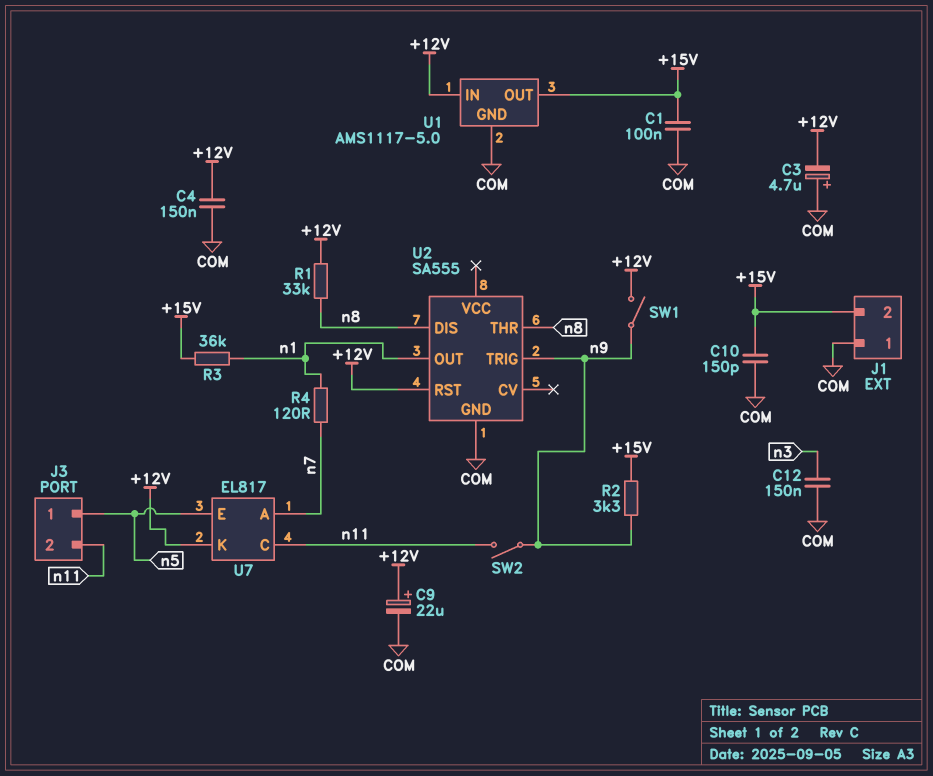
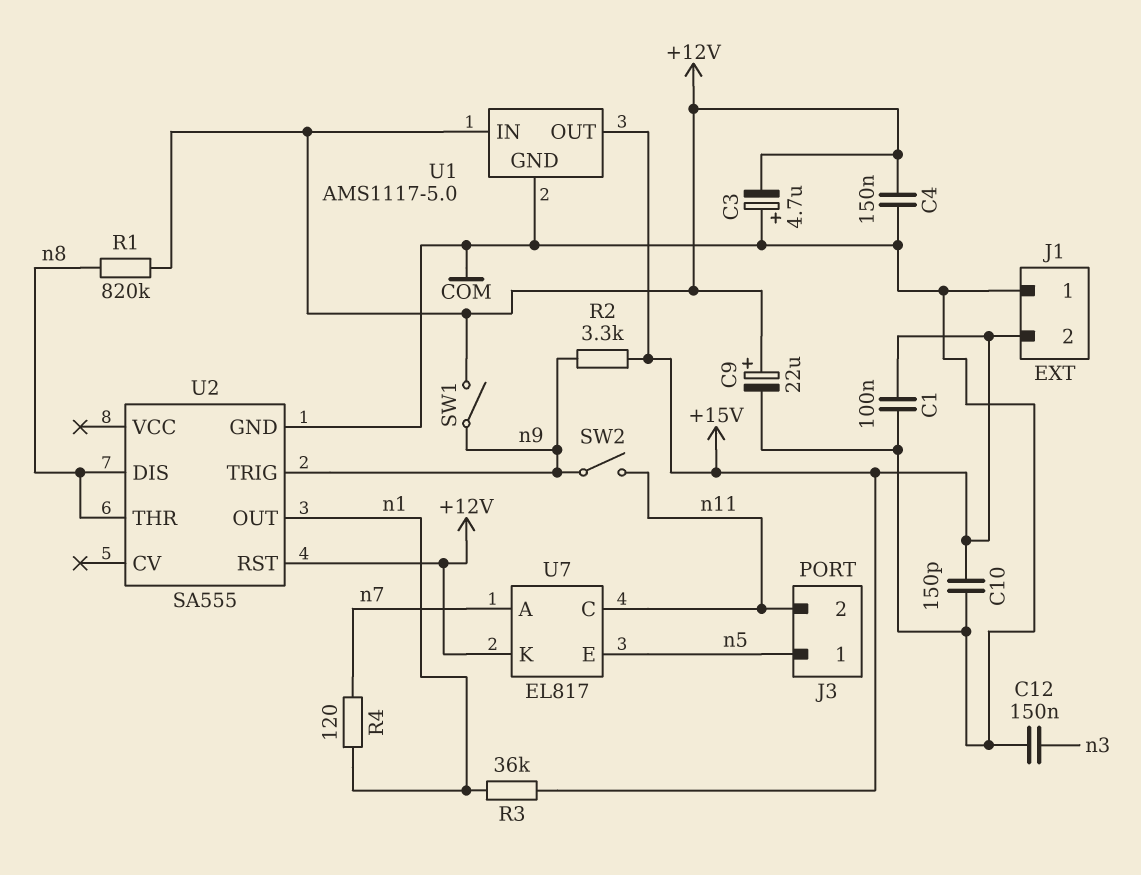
R1: 33k (+12V, n8) -> 820k (+12V, n8)

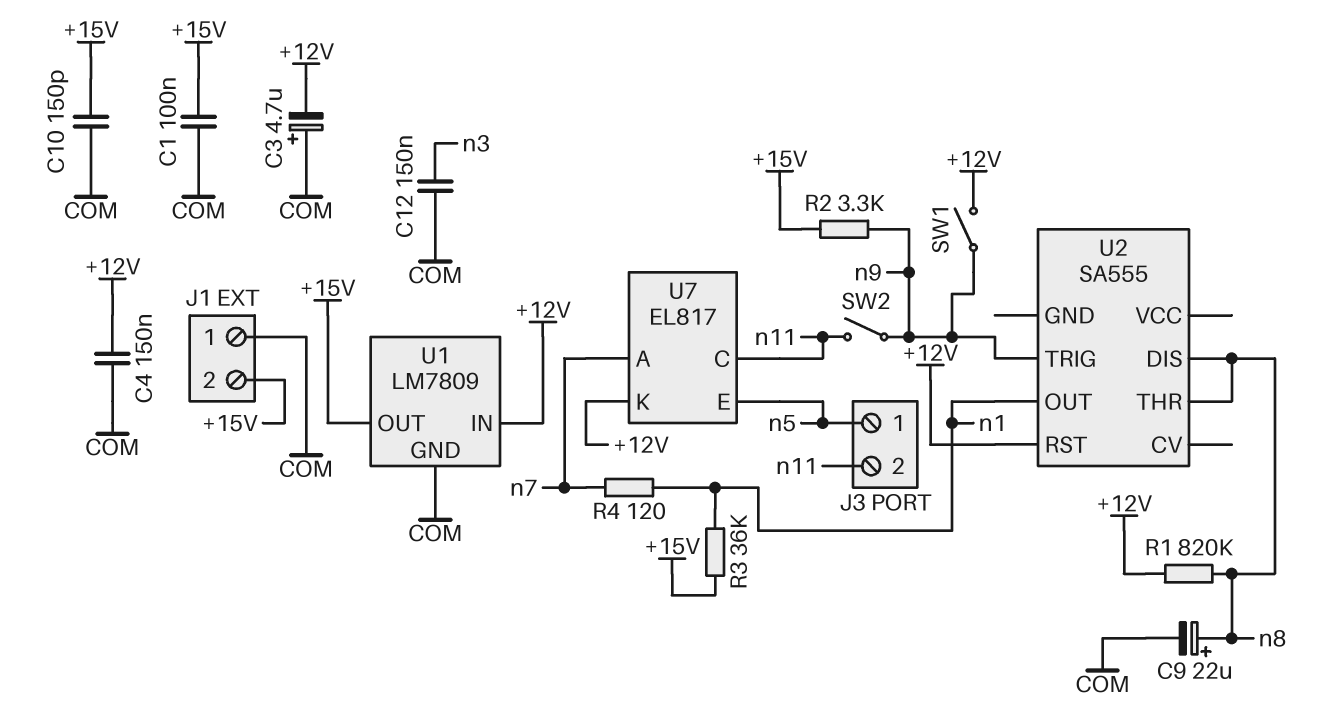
C9: 22uF (plus +12V, minus COM) -> 22uF (plus n8, minus COM)
U1: AMS1117-5.0 -> LM7809
U2 pin GND: COM -> none

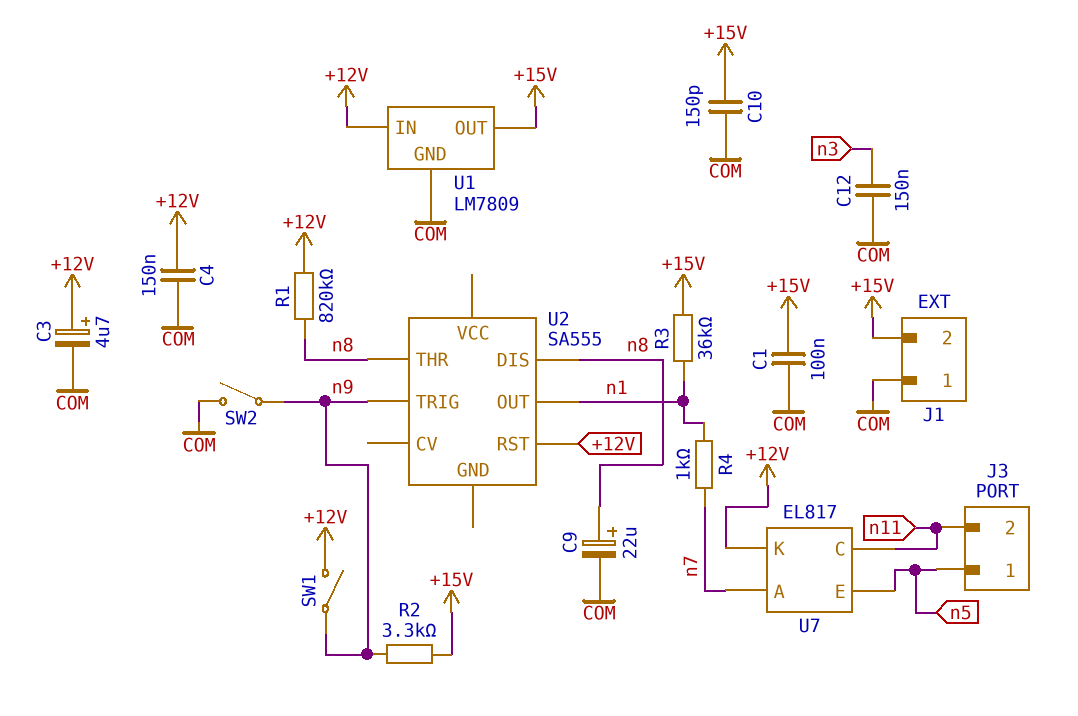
C3: 4.7uF (plus COM, minus +12V) -> 4.7uF (plus +12V, minus COM)
R4: 120 (n1, n7) -> 1k (n1, n7)
SW2: switch (n9, n11) -> switch (COM, n9)

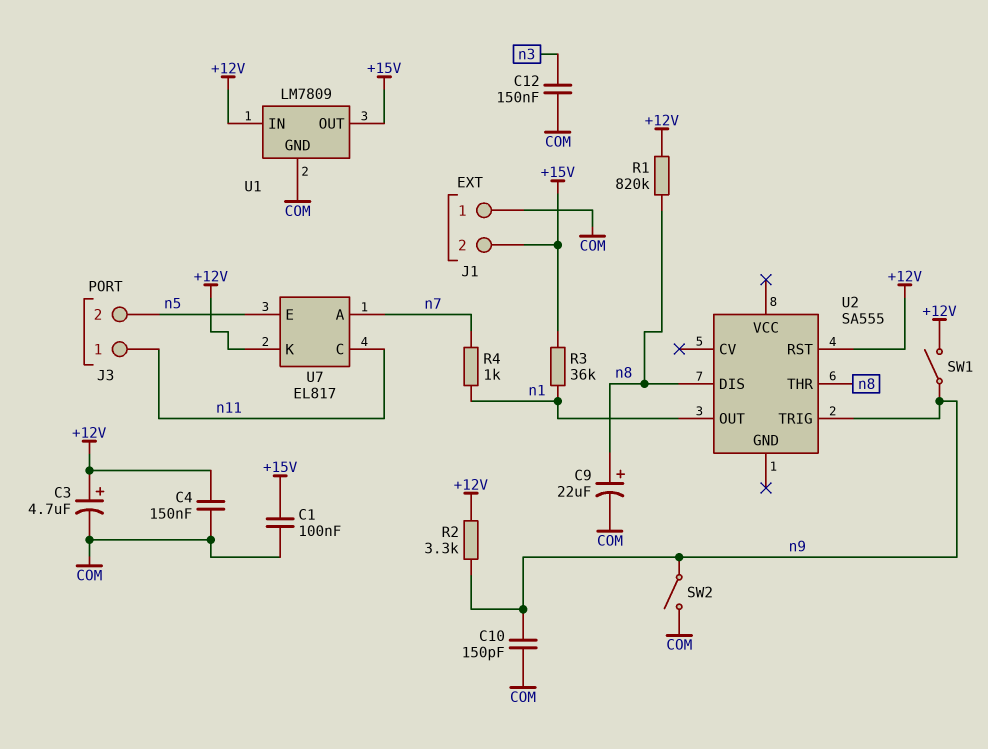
C10: 150pF (+15V, COM) -> 150pF (COM, n9)
J3 pin 1: n5 -> n11
J3 pin 2: n11 -> n5
R2: 3.3k (+15V, n9) -> 3.3k (+12V, n9)

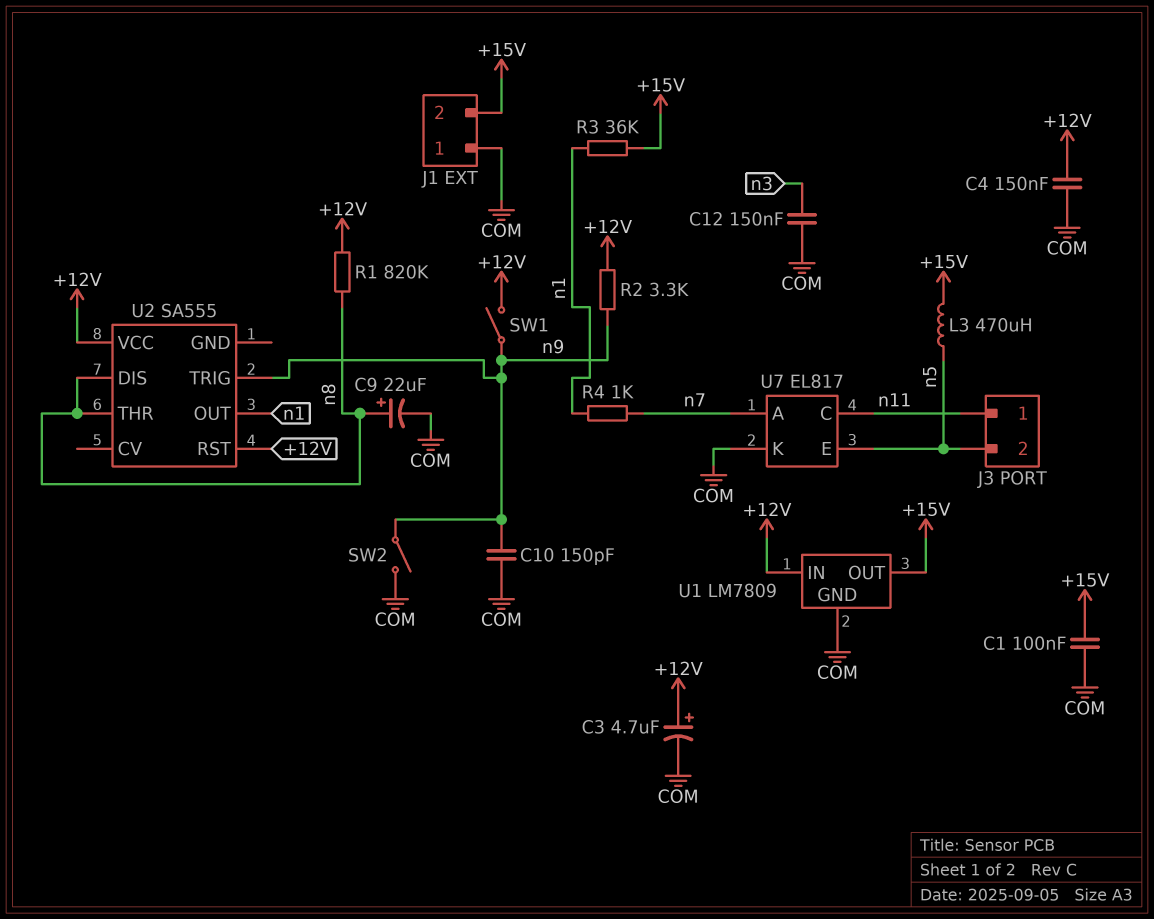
L3: none -> 470uH (+15V, n5)
U2 pin VCC: none -> +12V
U7 pin K: +12V -> COM

